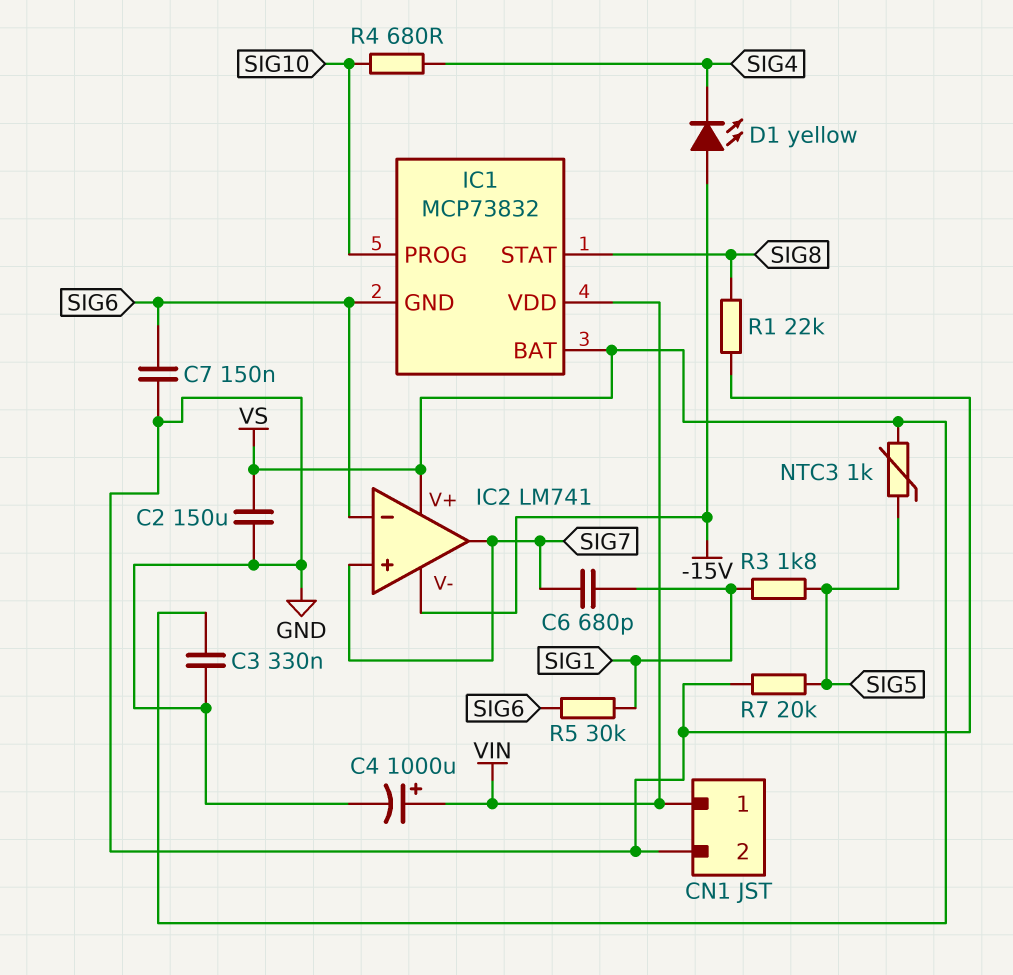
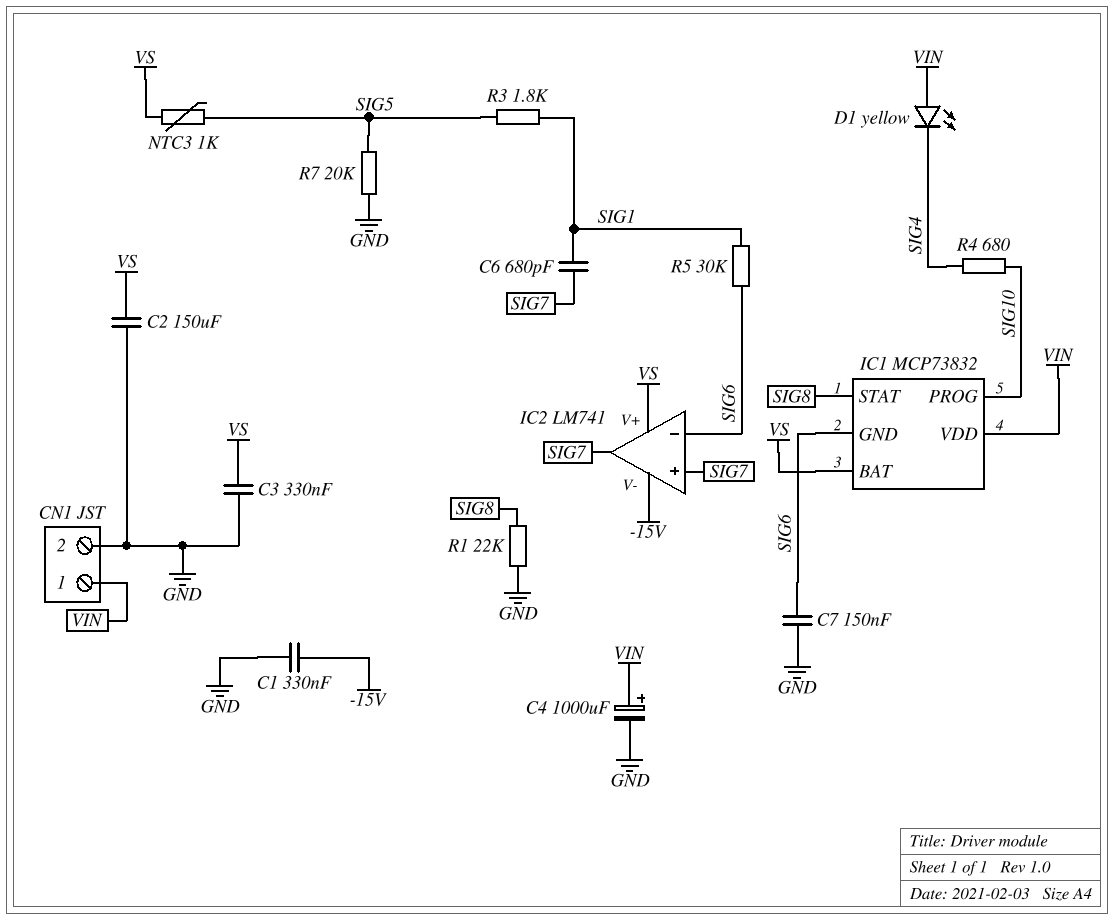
C1: none -> 330nF (-15V, GND)
D1: LED yellow (A -15V, K SIG4) -> LED yellow (A VIN, K SIG4)

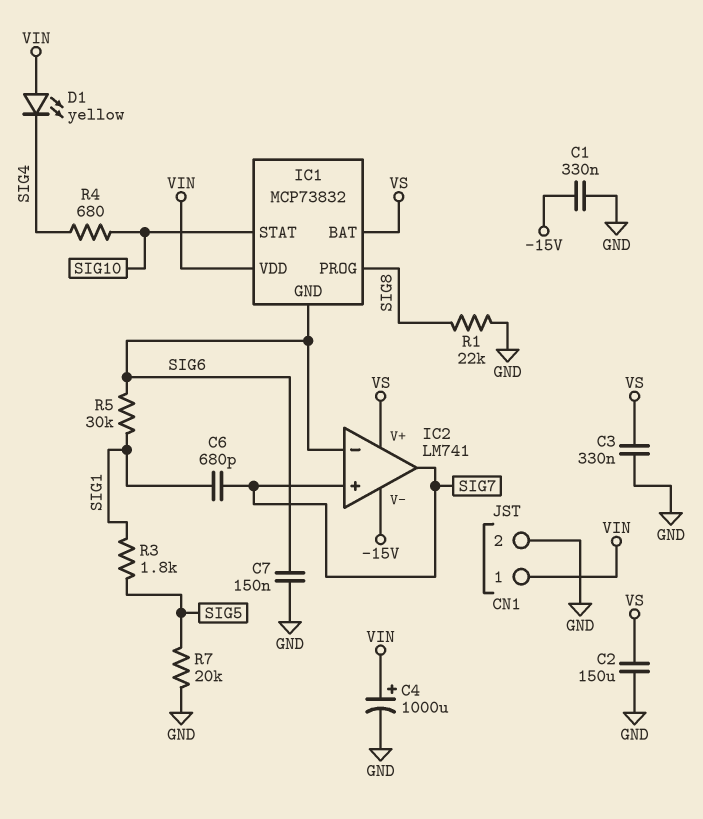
IC1 pin PROG: SIG10 -> SIG8
IC1 pin STAT: SIG8 -> SIG10
NTC3: 1k (SIG5, VS) -> none

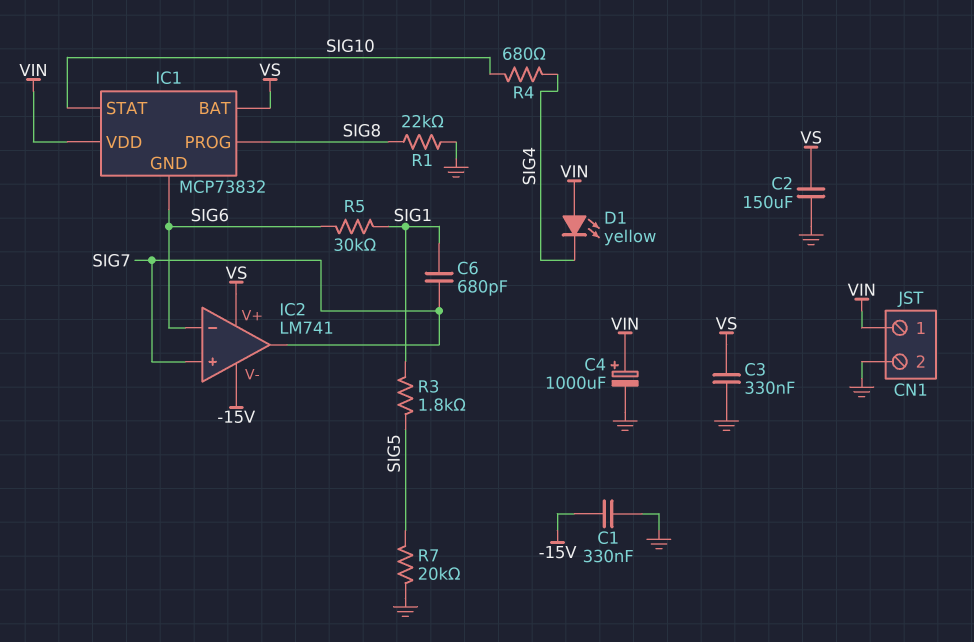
C7: 150nF (GND, SIG6) -> none

